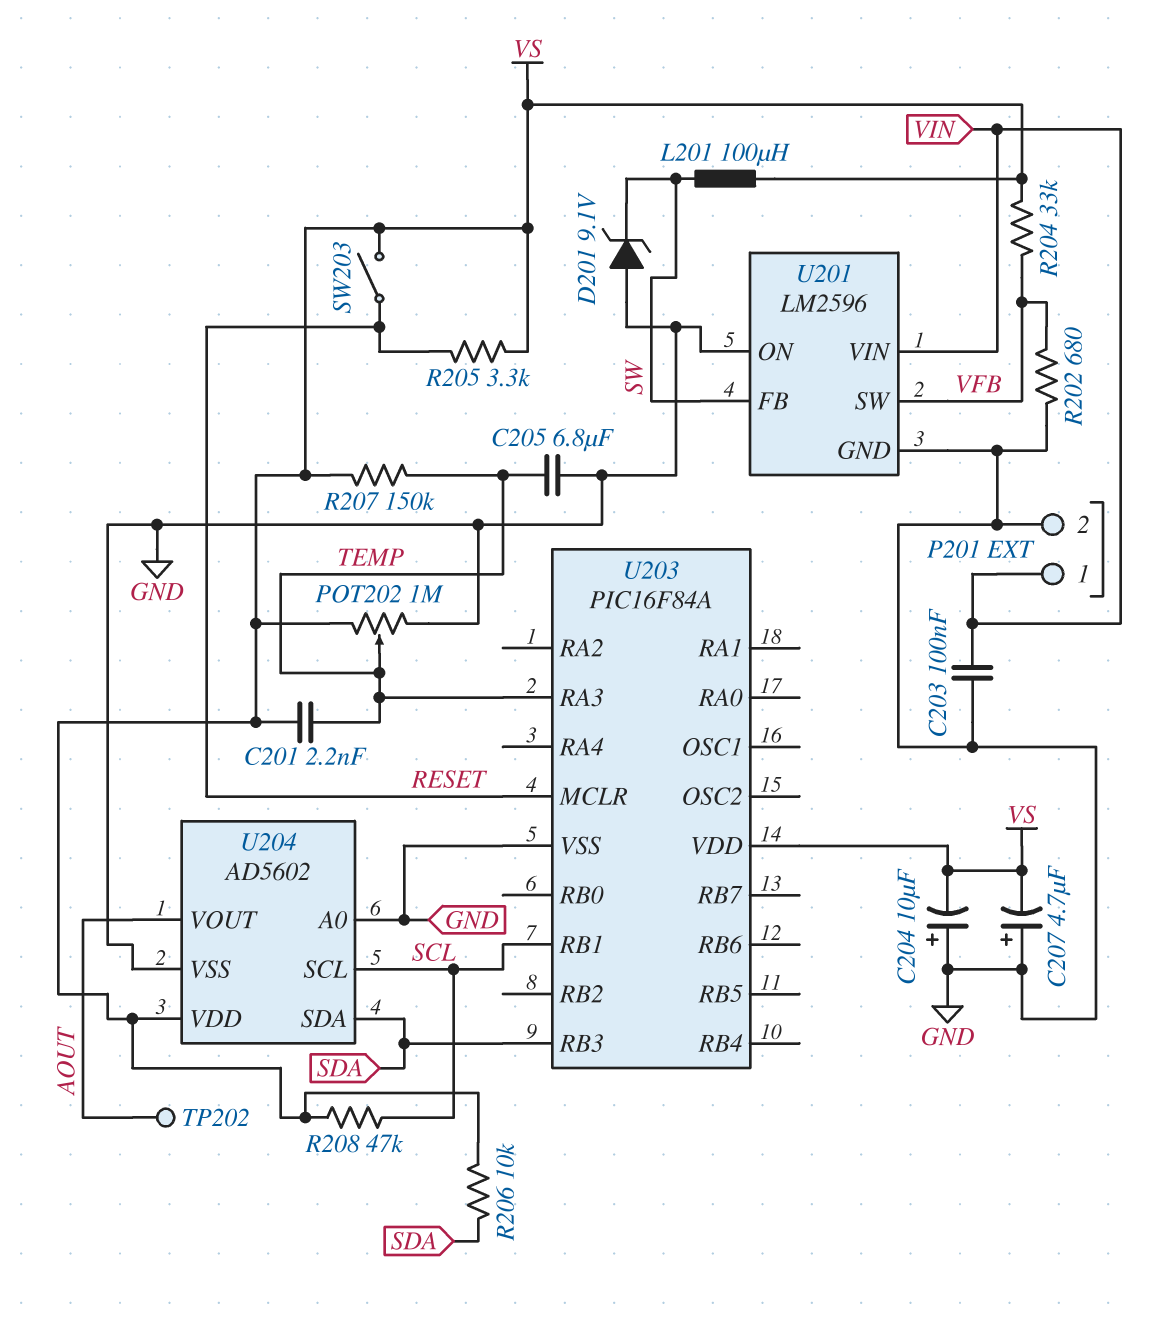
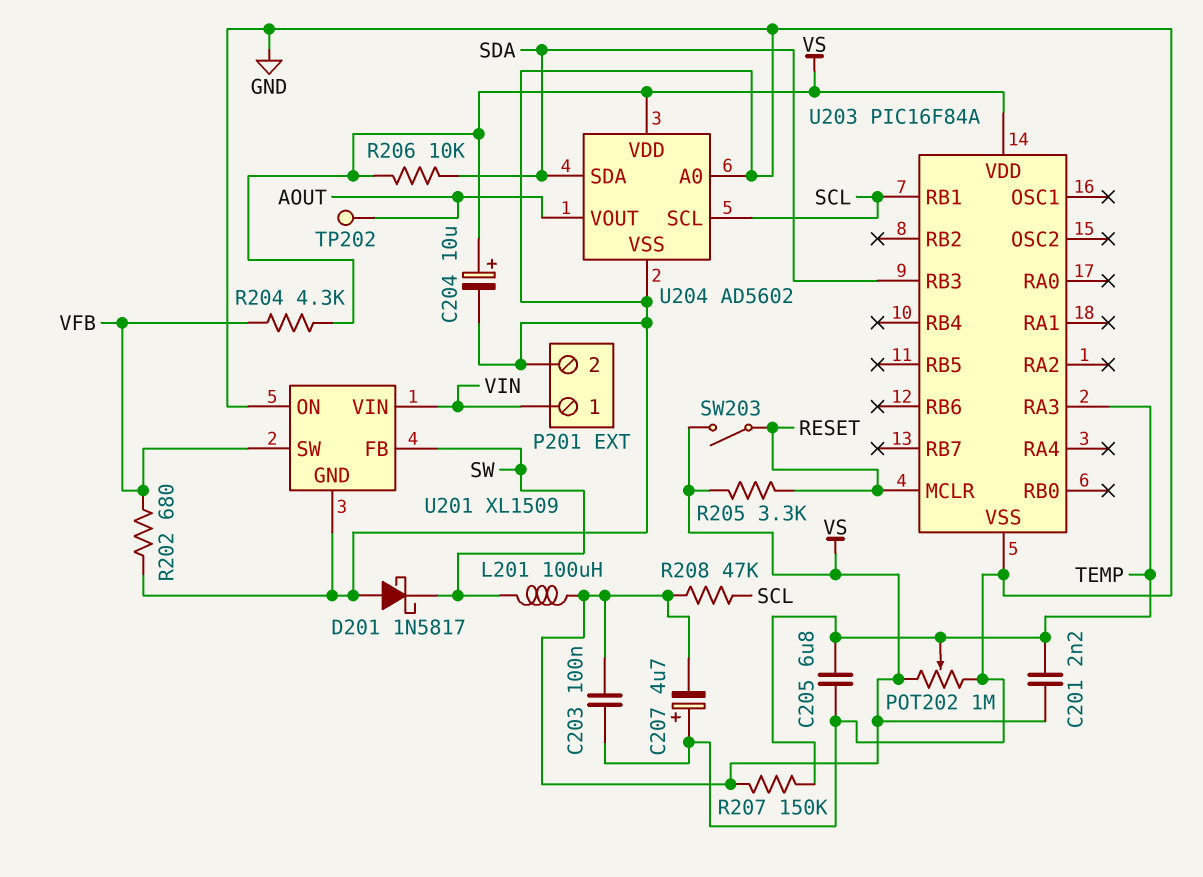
C203: 100nF (GND, VIN) -> 100nF (GND, VS)
C204: 10uF (plus GND, minus VS) -> 10uF (plus VS, minus GND)
D201: zener 9.1V (A GND, K SW) -> schottky 1N5817 (A GND, K SW)
R204: 33k (VFB, VS) -> 4.3k (VFB, VS)
U201: LM2596 -> XL1509

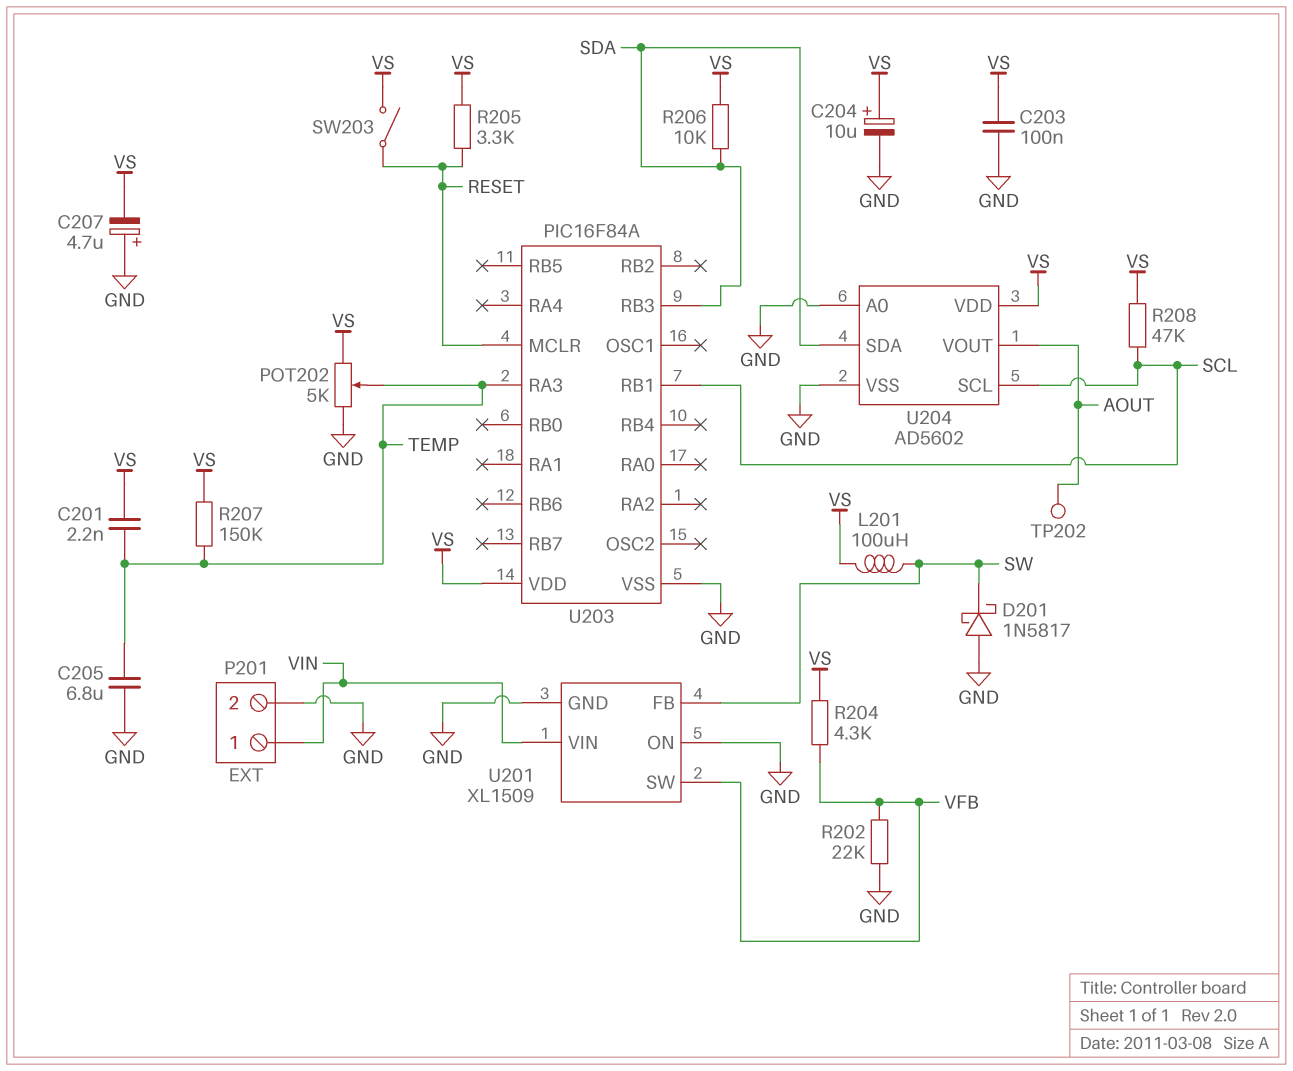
POT202: 1M (GND, VS, wiper TEMP) -> 5k (GND, VS, wiper TEMP)
R202: 680 (GND, VFB) -> 22k (GND, VFB)

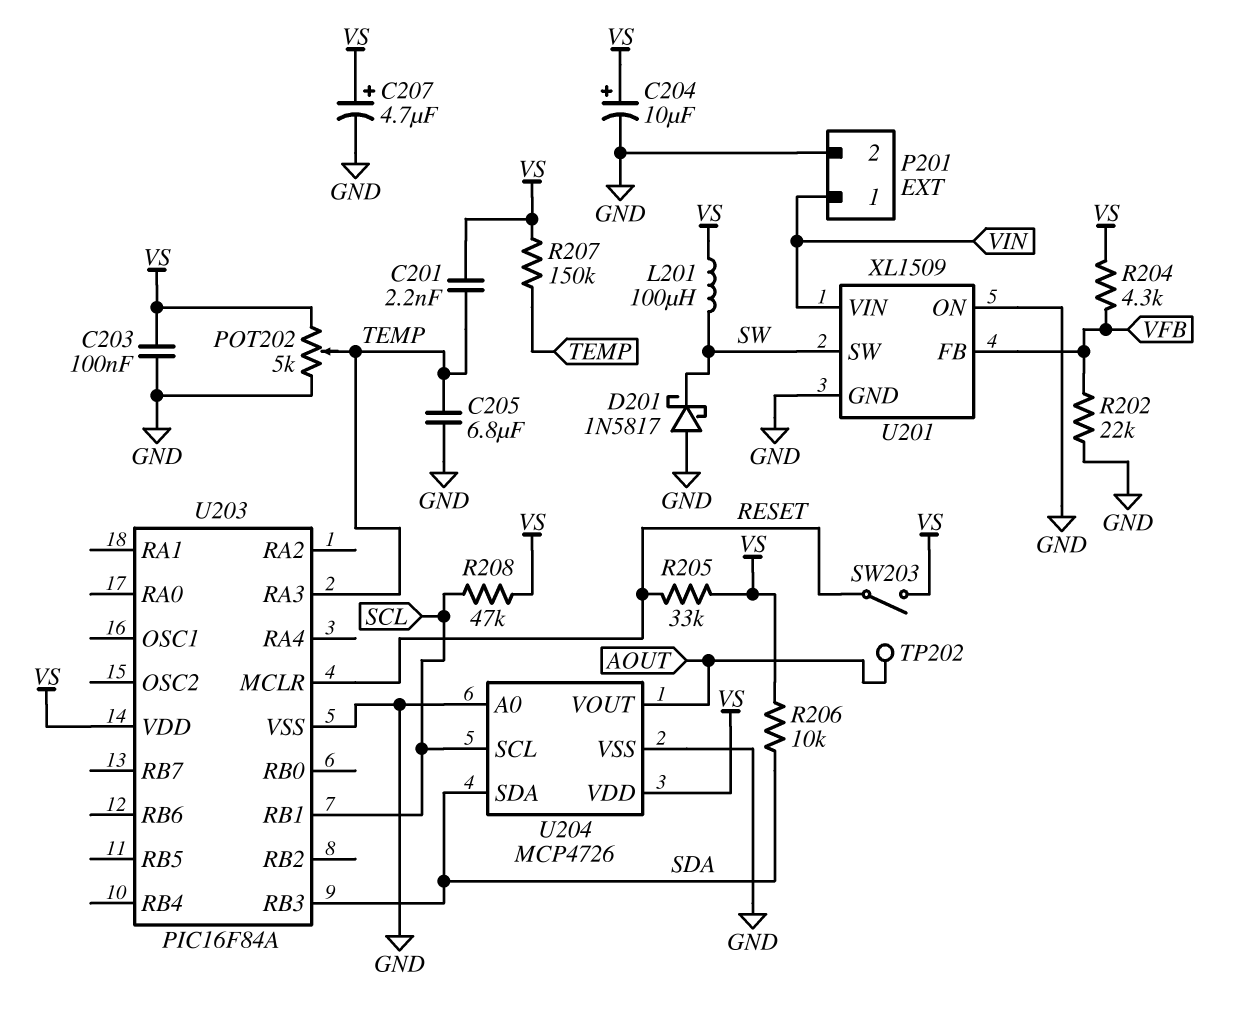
C207: 4.7uF (plus GND, minus VS) -> 4.7uF (plus VS, minus GND)
R205: 3.3k (RESET, VS) -> 33k (RESET, VS)
U201 pin FB: SW -> VFB
U201 pin SW: VFB -> SW
U204: AD5602 -> MCP4726

